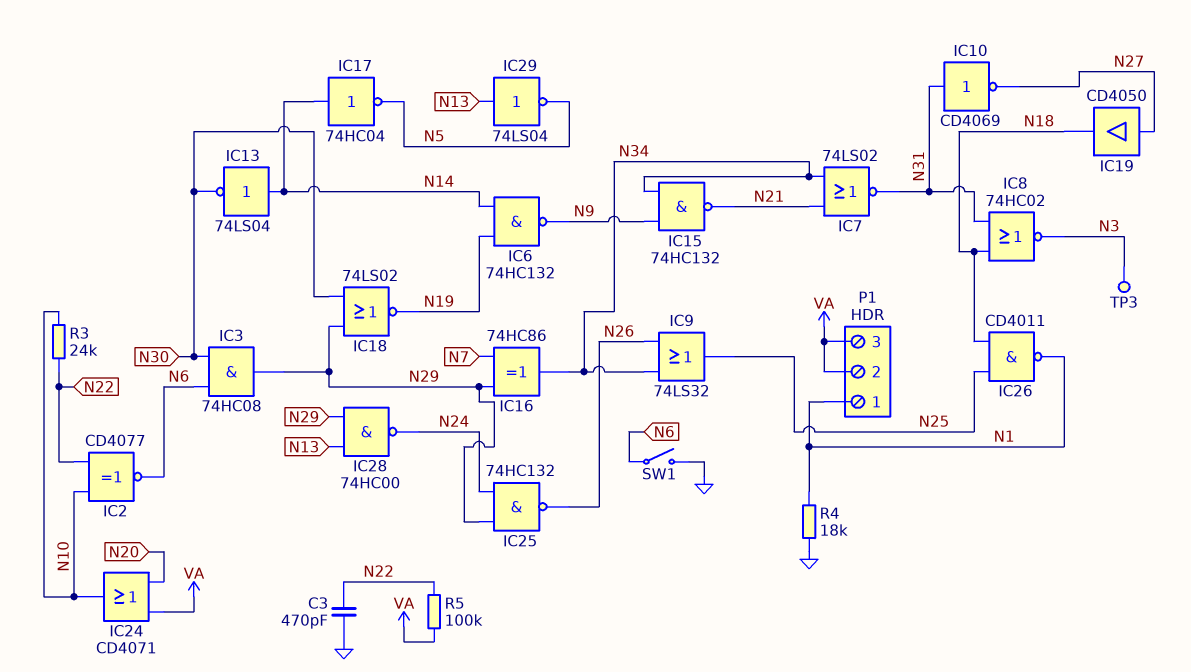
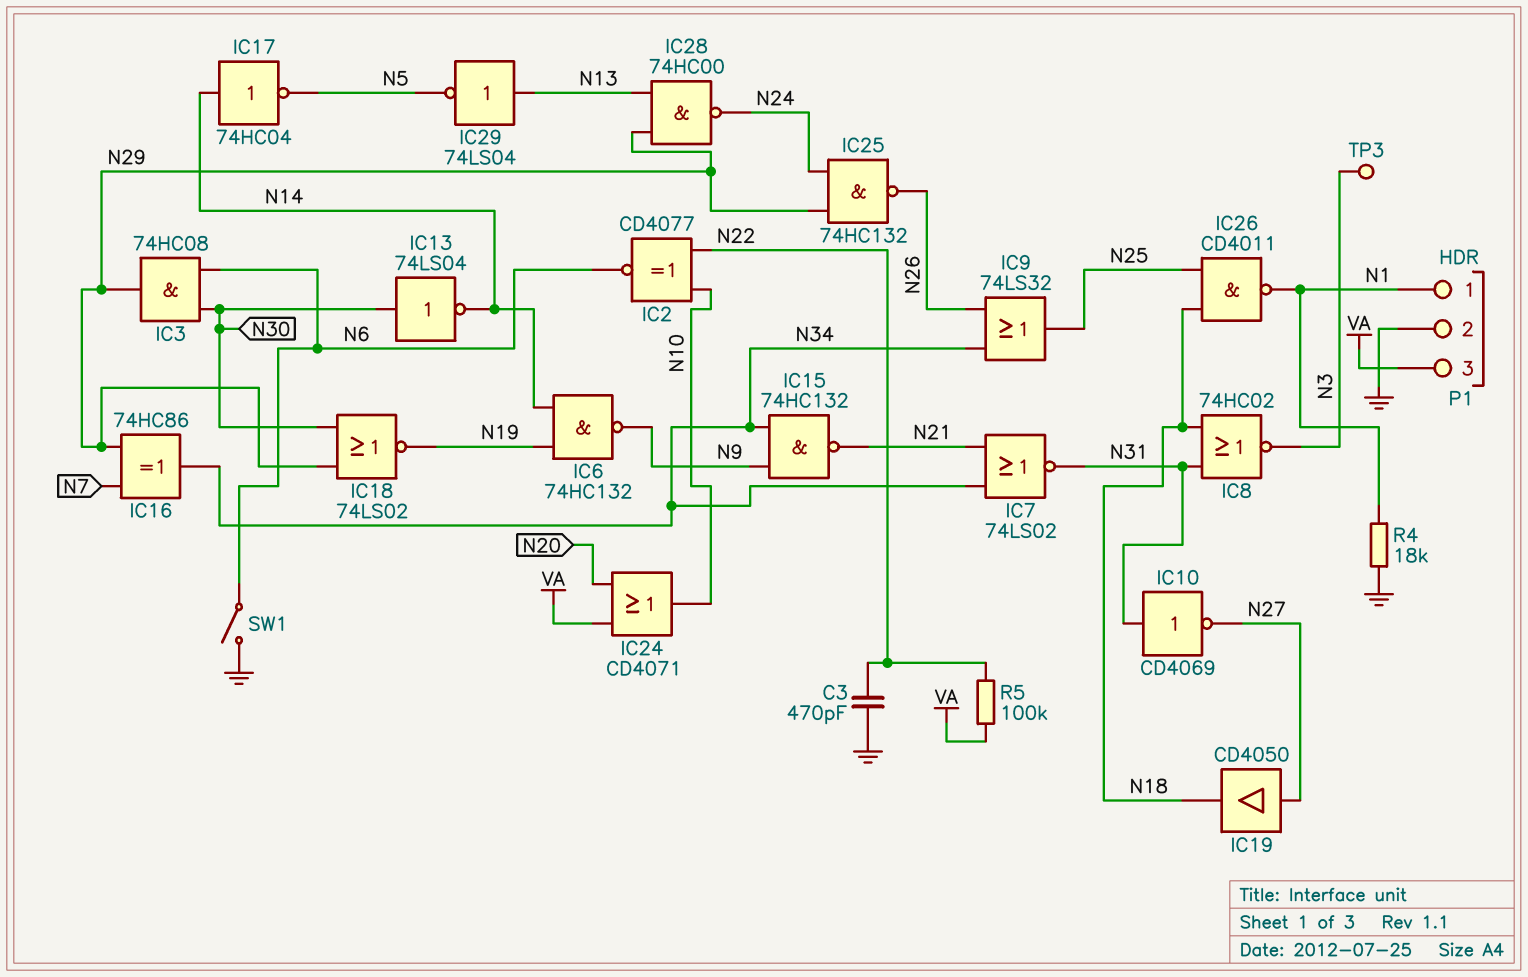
IC13: NOT 74LS04 (in N14, out N30) -> NOT 74LS04 (in N30, out N14)
P1 pin 2: VA -> GND
R3: 24k (N10, N22) -> none

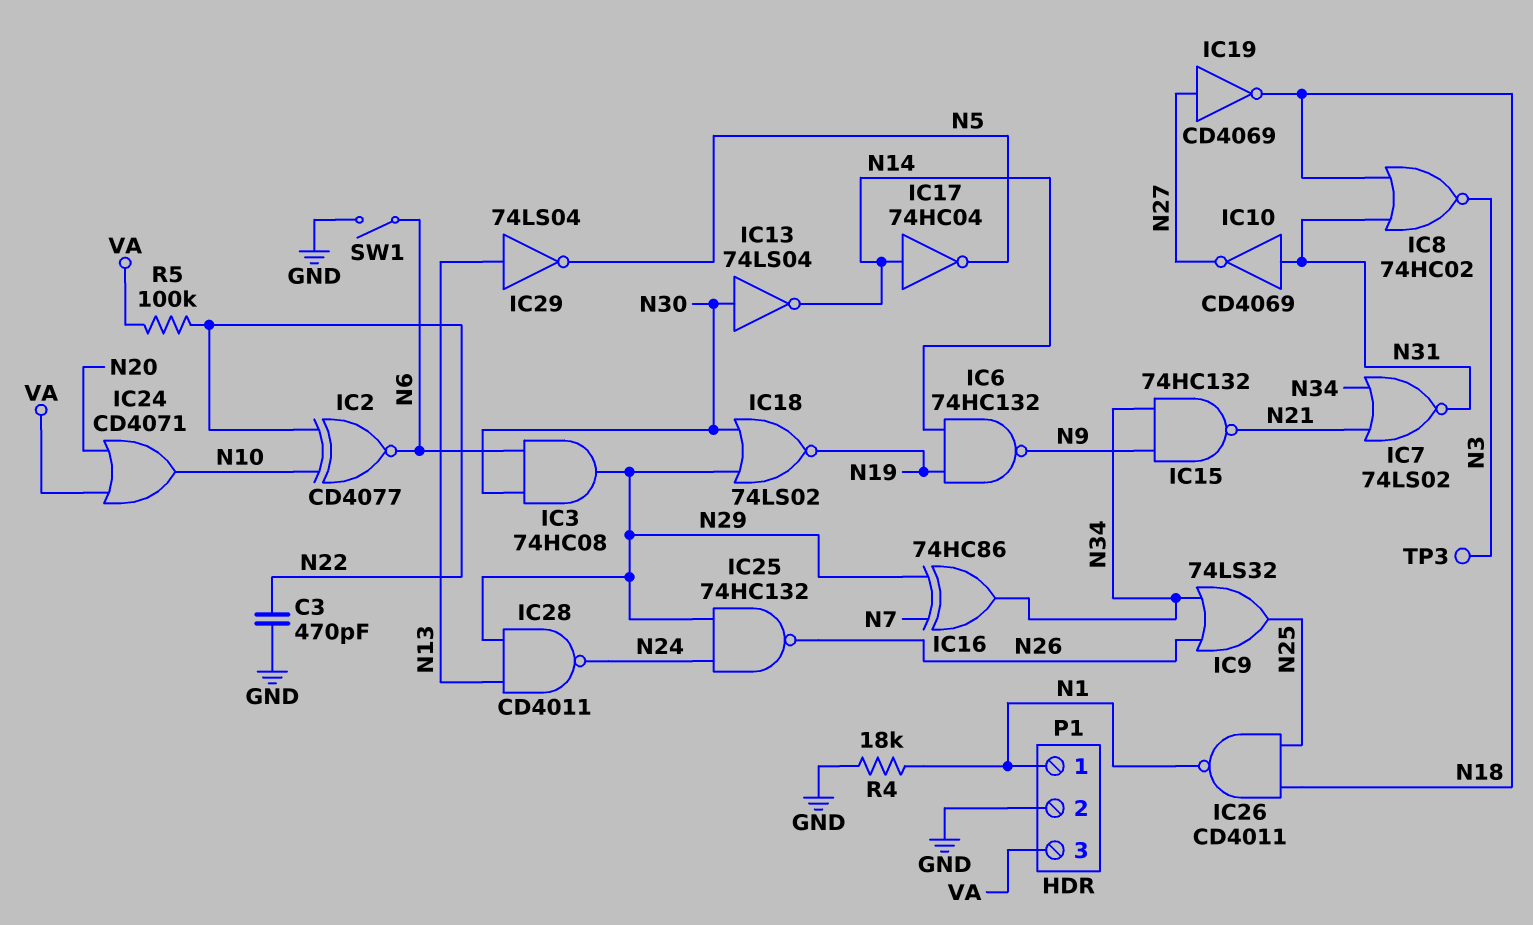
IC19: buffer CD4050 (in N27, out N18) -> NOT CD4069 (in N27, out N18)
IC28: NAND 74HC00 (in N13, in N29, out N24) -> NAND CD4011 (in N13, in N29, out N24)

